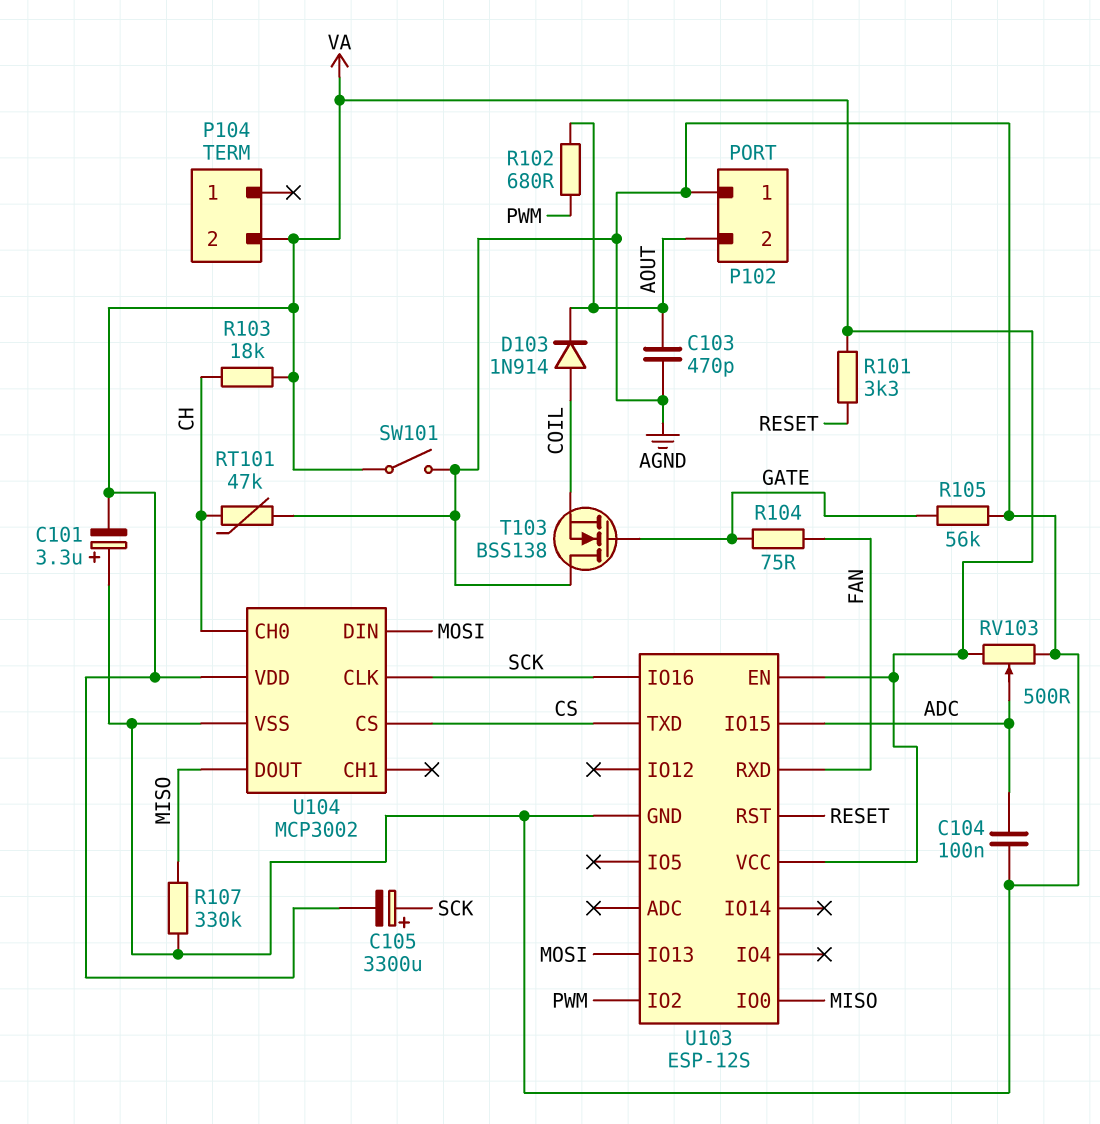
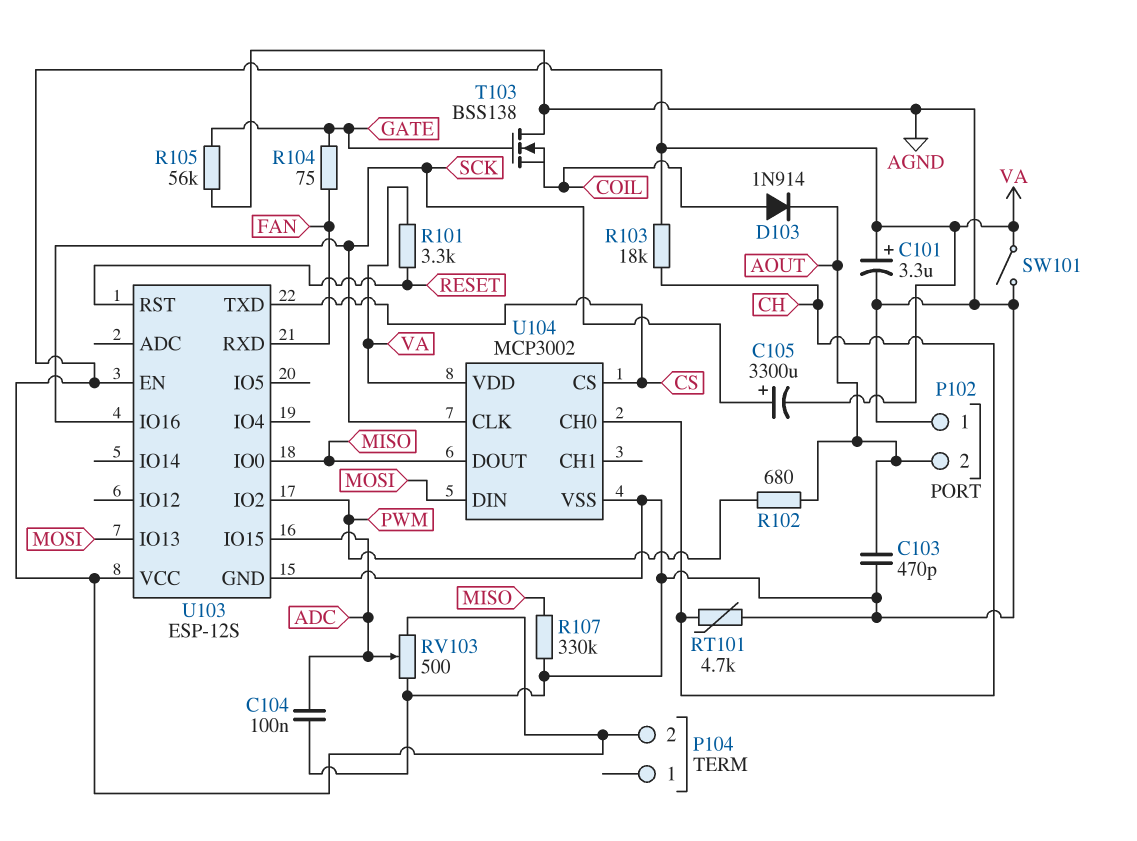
C101: 3.3uF (plus AGND, minus VA) -> 3.3uF (plus VA, minus AGND)
RT101: 47k (AGND, CH) -> 4.7k (AGND, CH)

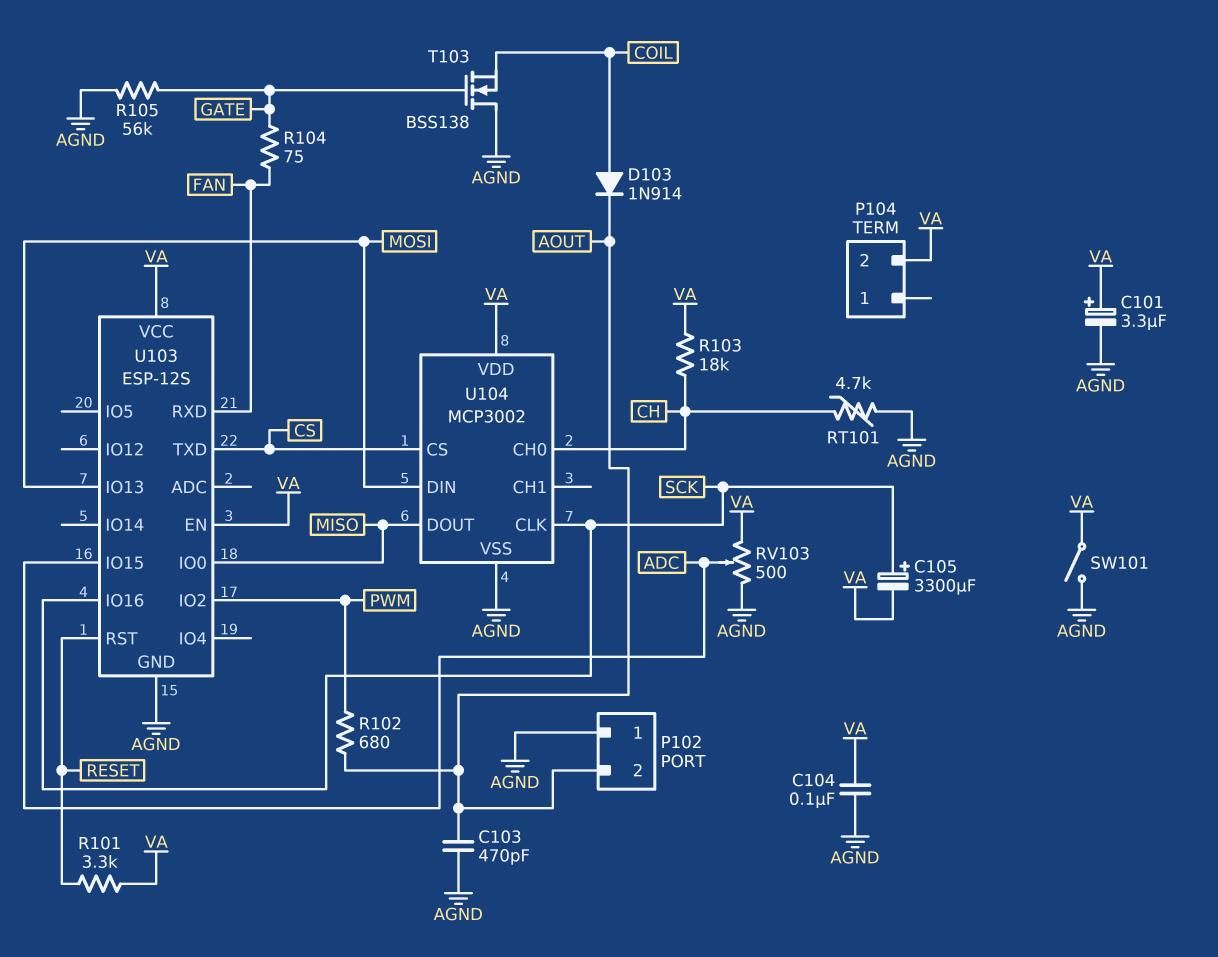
C104: 100nF (ADC, AGND) -> 100nF (AGND, VA)
R107: 330k (AGND, MISO) -> none

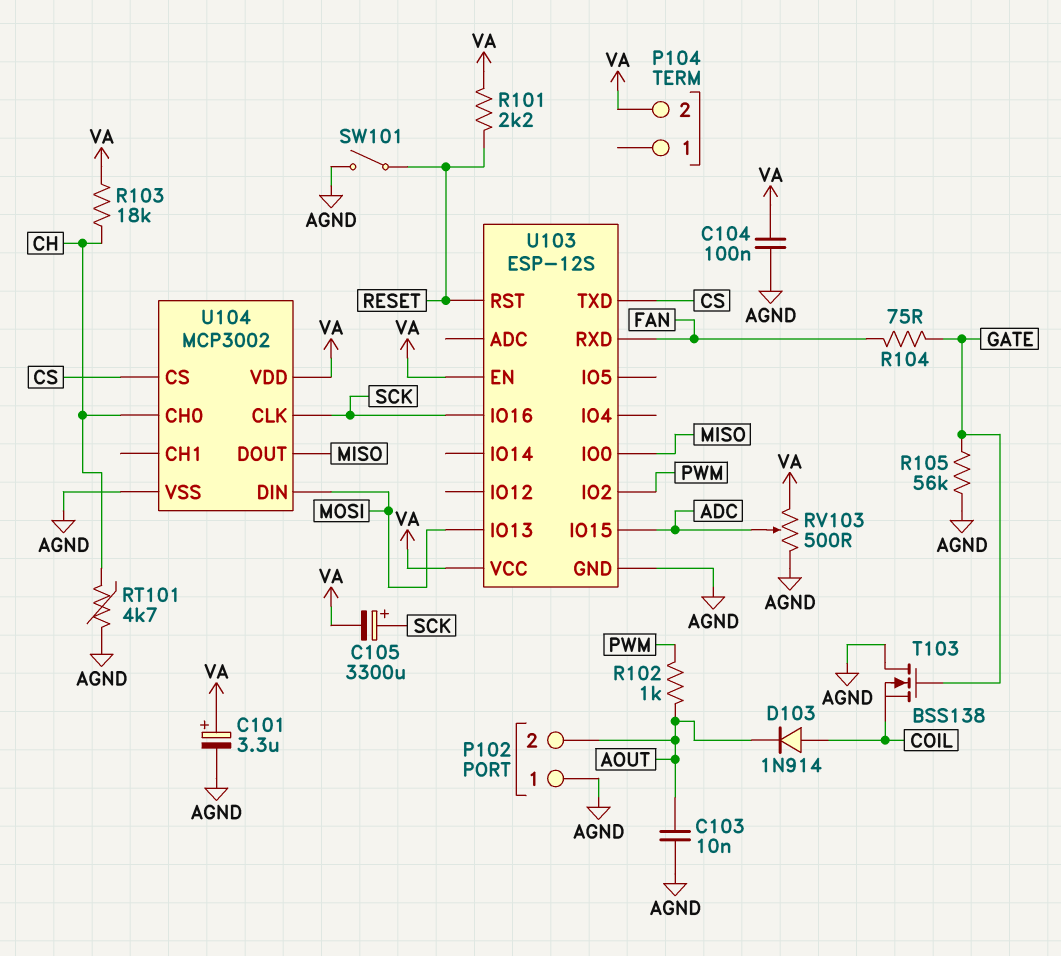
C103: 470pF (AGND, AOUT) -> 10nF (AGND, AOUT)
R101: 3.3k (RESET, VA) -> 2.2k (RESET, VA)
R102: 680 (AOUT, PWM) -> 1k (AOUT, PWM)
SW101: switch (AGND, VA) -> switch (AGND, RESET)

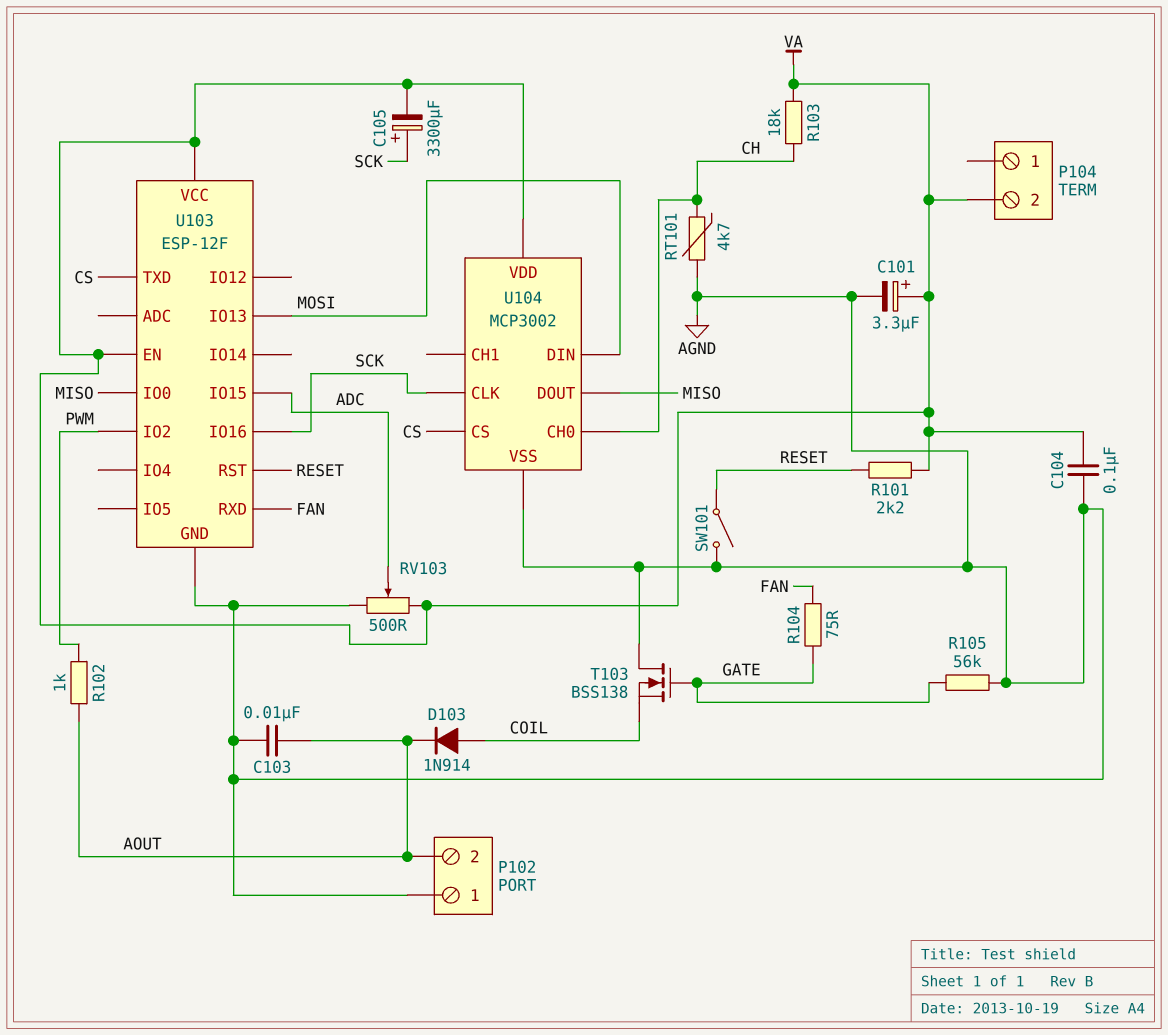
U103: ESP-12S -> ESP-12F

